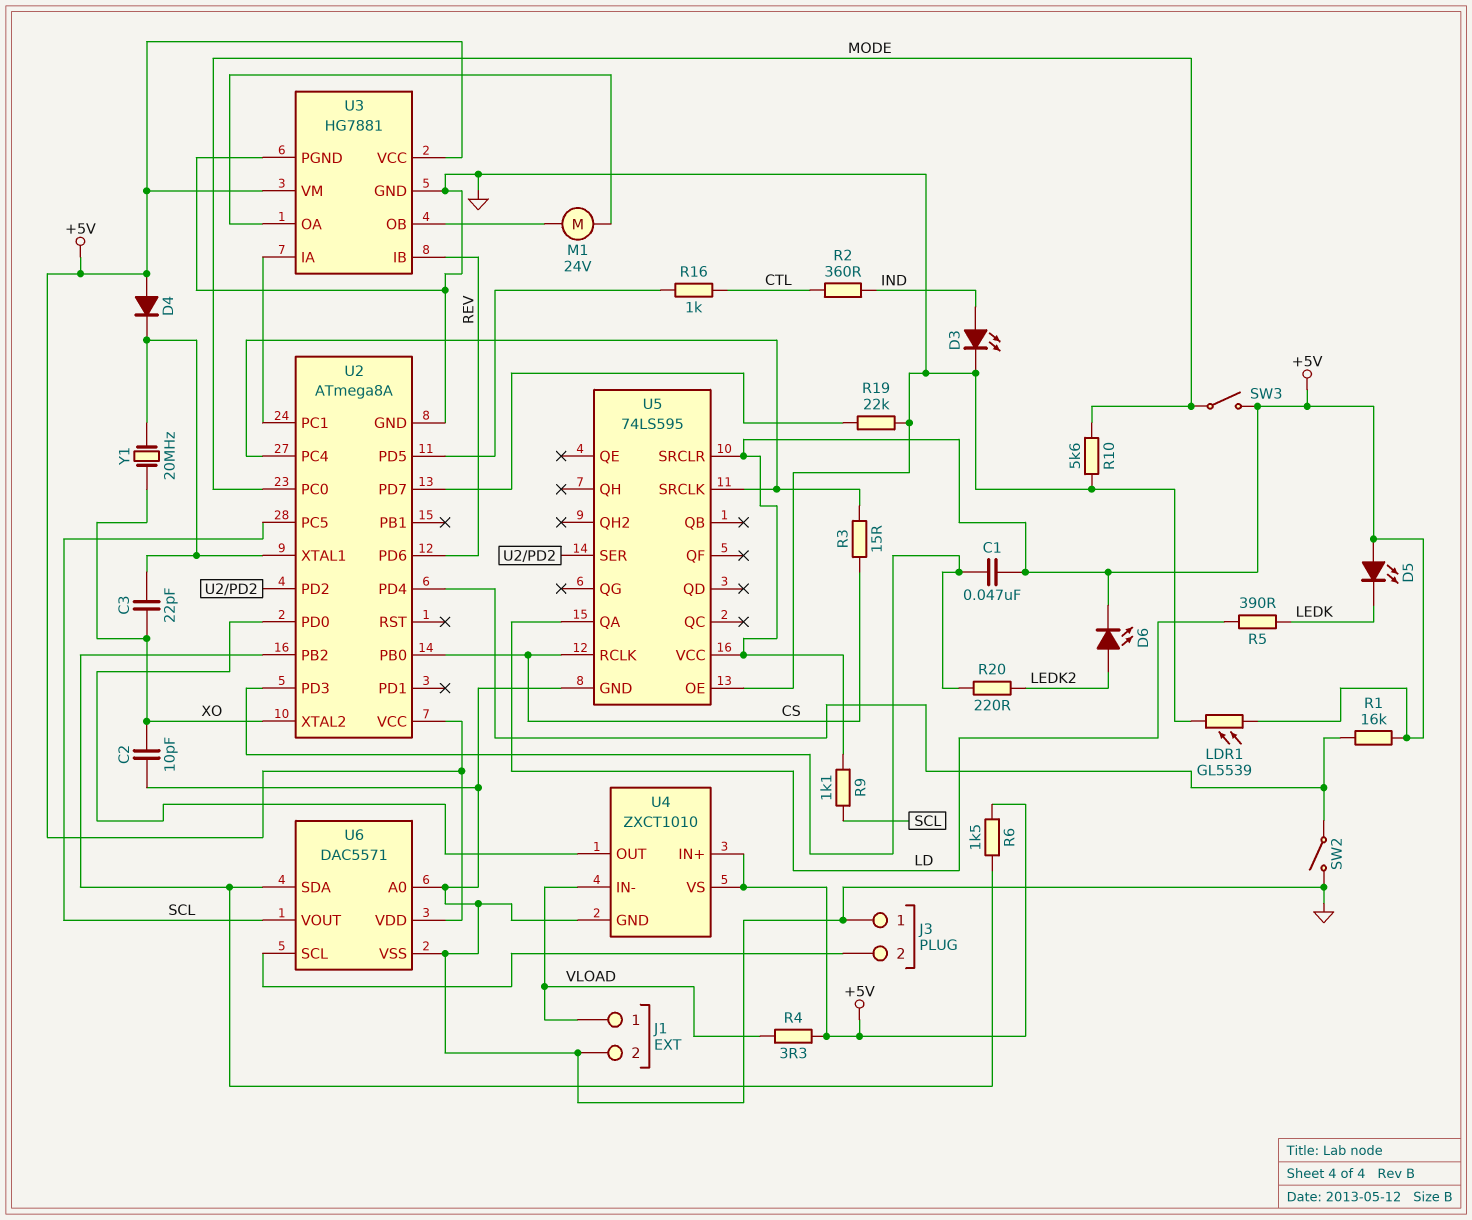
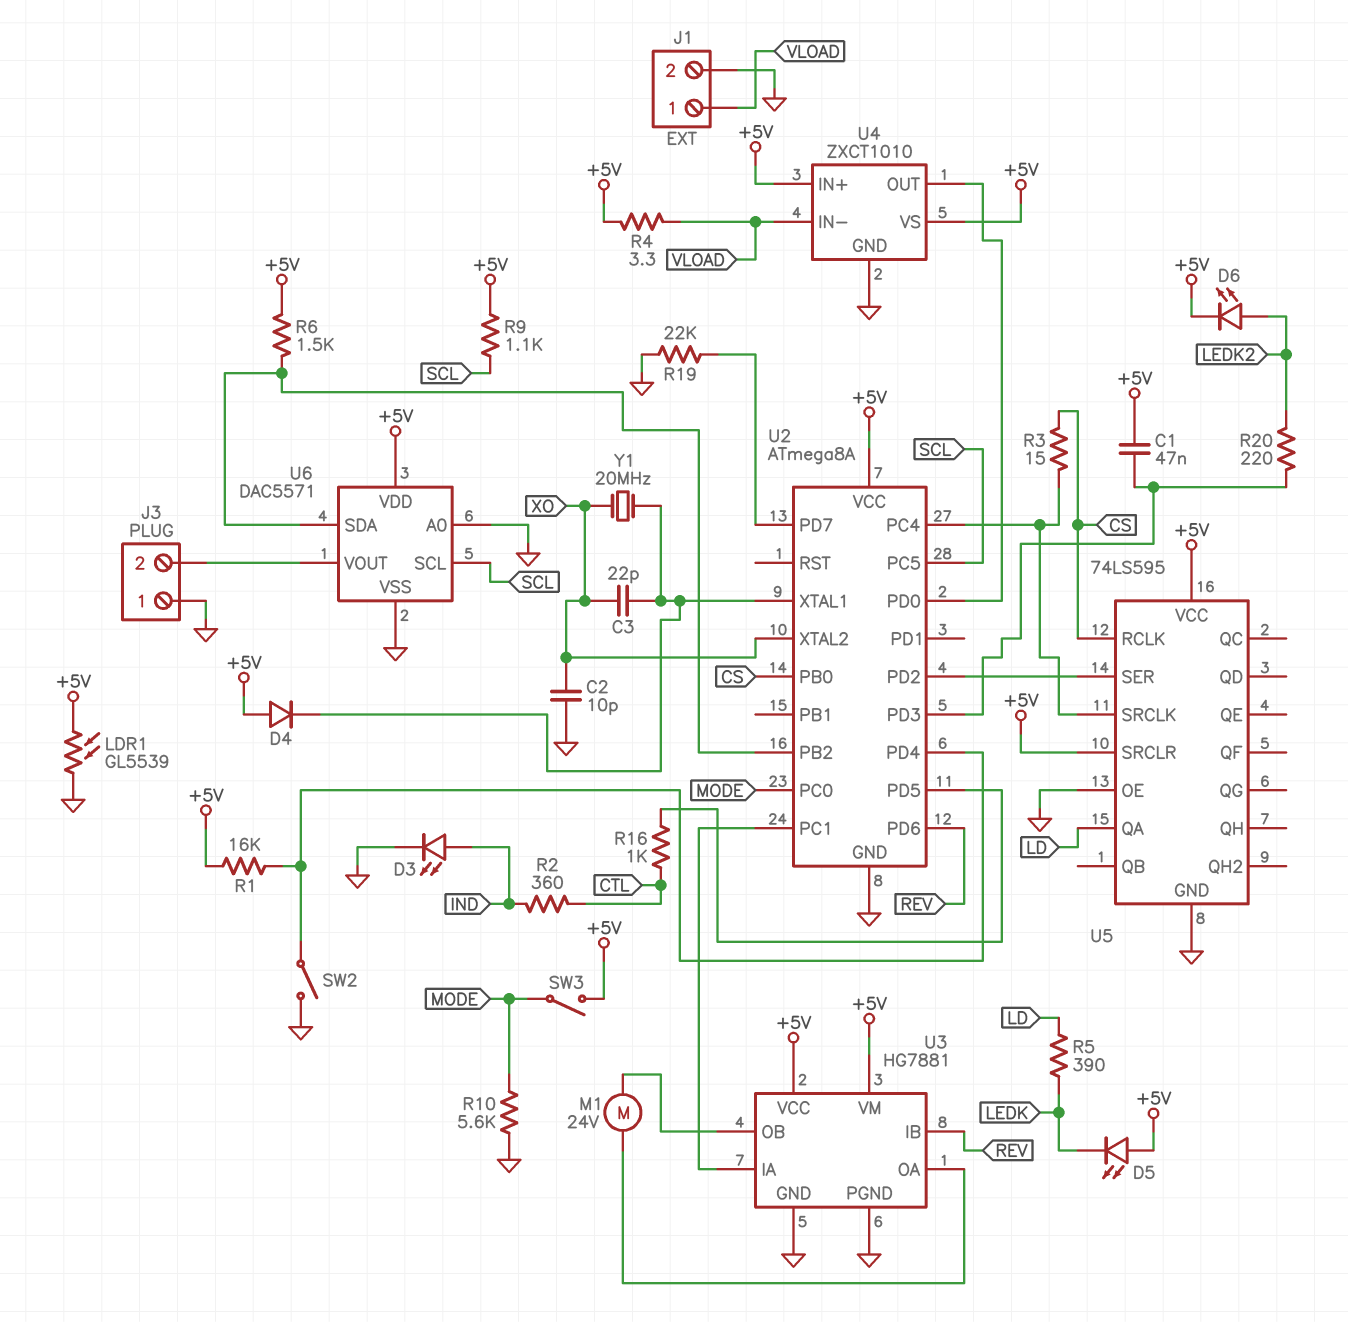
U6 pin SCL: J3/2 -> SCL
U6 pin VOUT: SCL -> J3/2

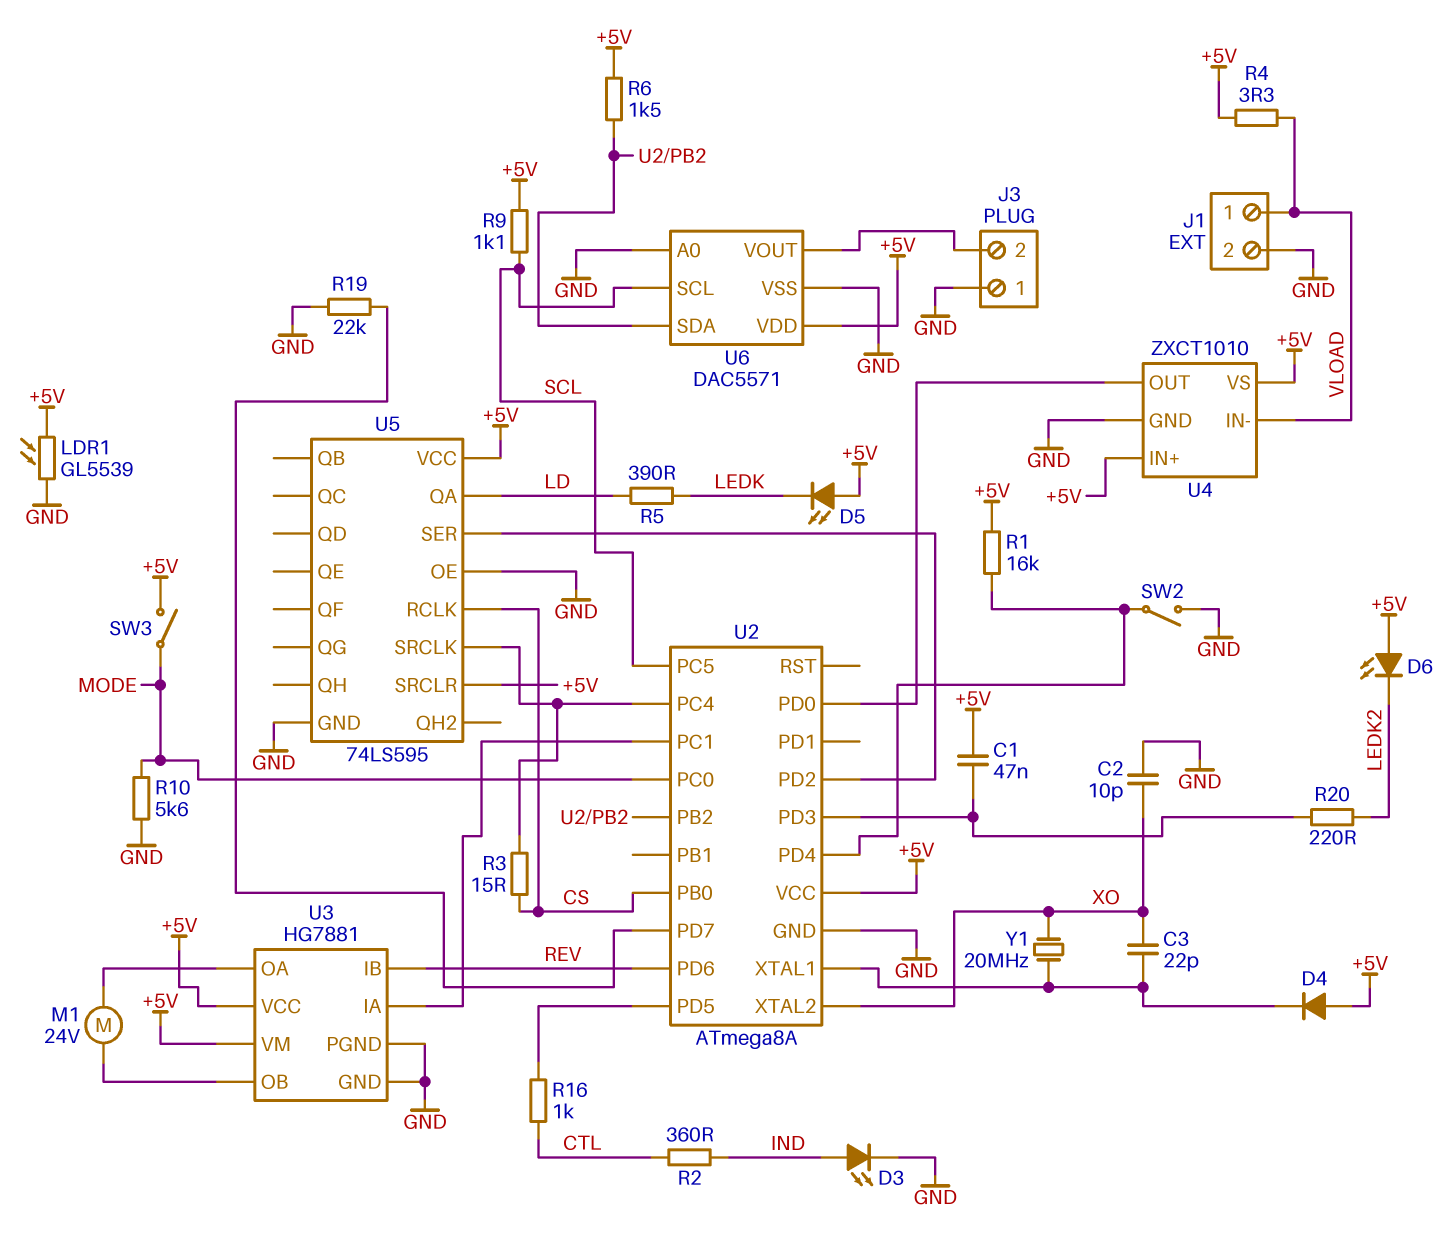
D6: LED (A LEDK2, K +5V) -> LED (A +5V, K LEDK2)

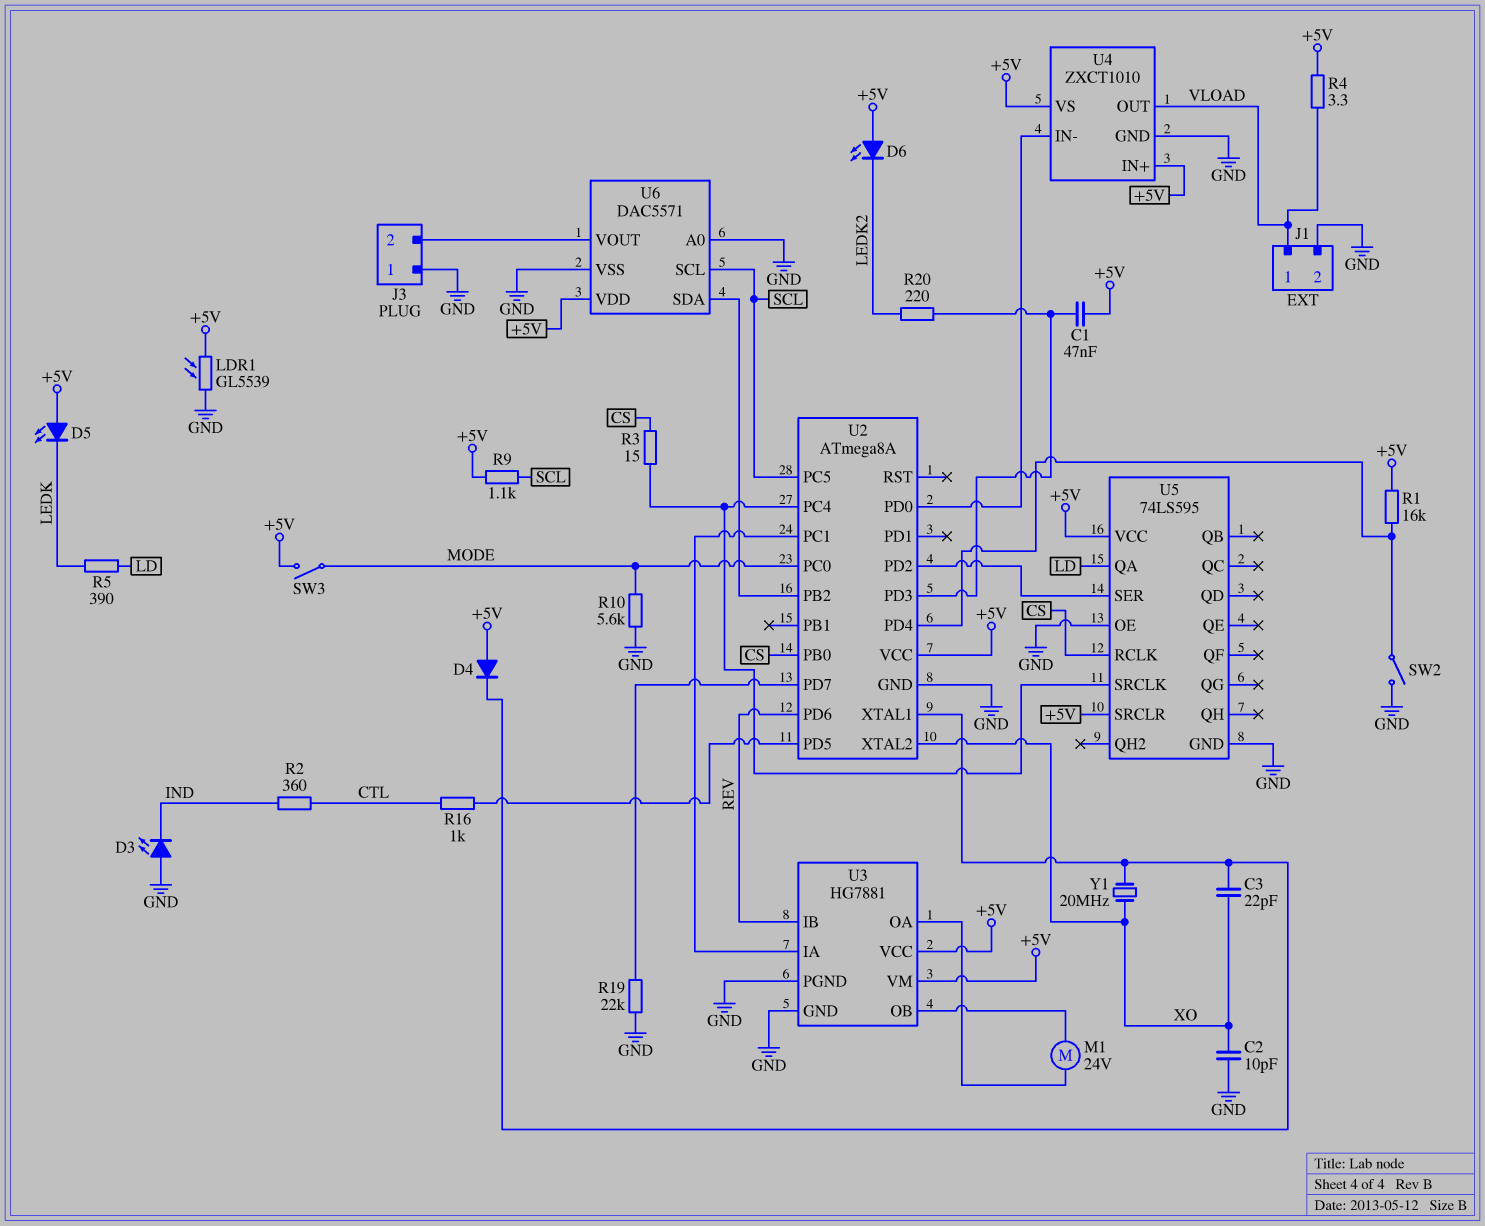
D3: LED (A IND, K GND) -> LED (A GND, K IND)
R6: 1.5k (+5V, U2/PB2) -> none
U4 pin IN-: VLOAD -> U2/PD0
U4 pin OUT: U2/PD0 -> VLOAD

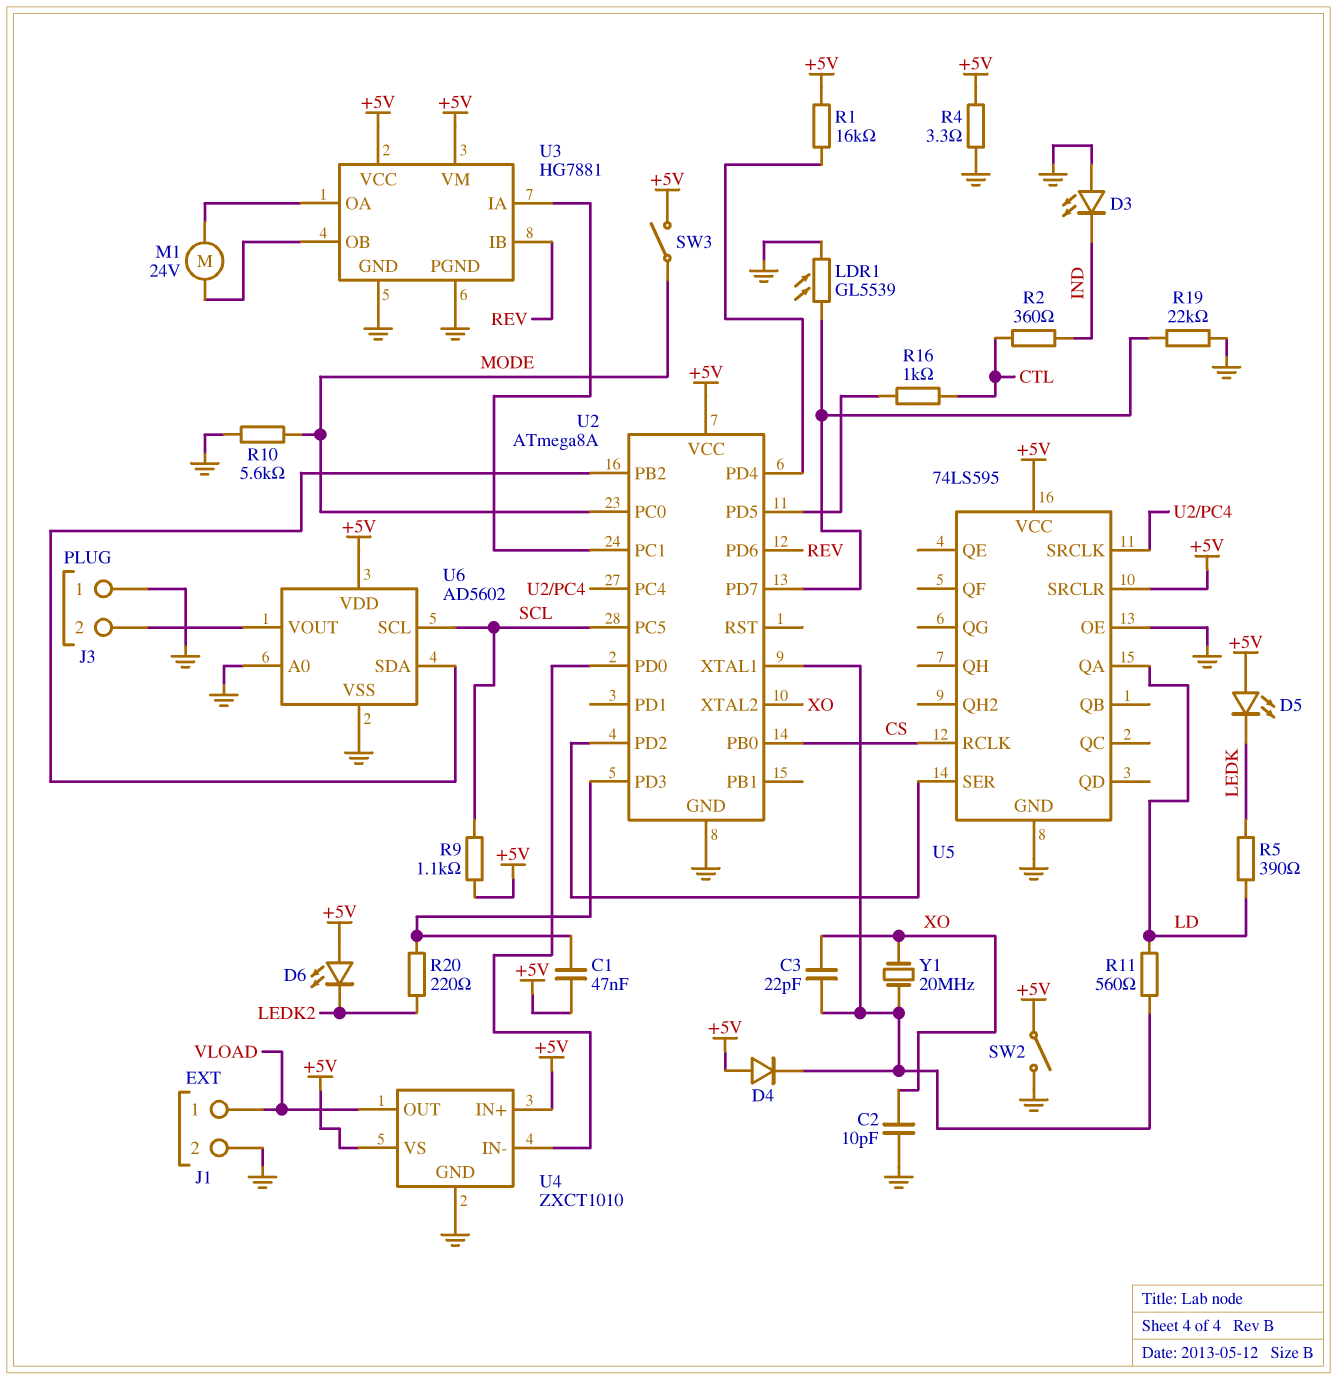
LDR1: GL5539 (+5V, GND) -> GL5539 (GND, U2/PD7)
R3: 15 (CS, U2/PC4) -> none
R4: 3.3 (+5V, VLOAD) -> 3.3 (+5V, GND)
R11: none -> 560 (LD, U2/XTAL1)
SW2: switch (GND, U2/PD4) -> switch (+5V, GND)
U6: DAC5571 -> AD5602

